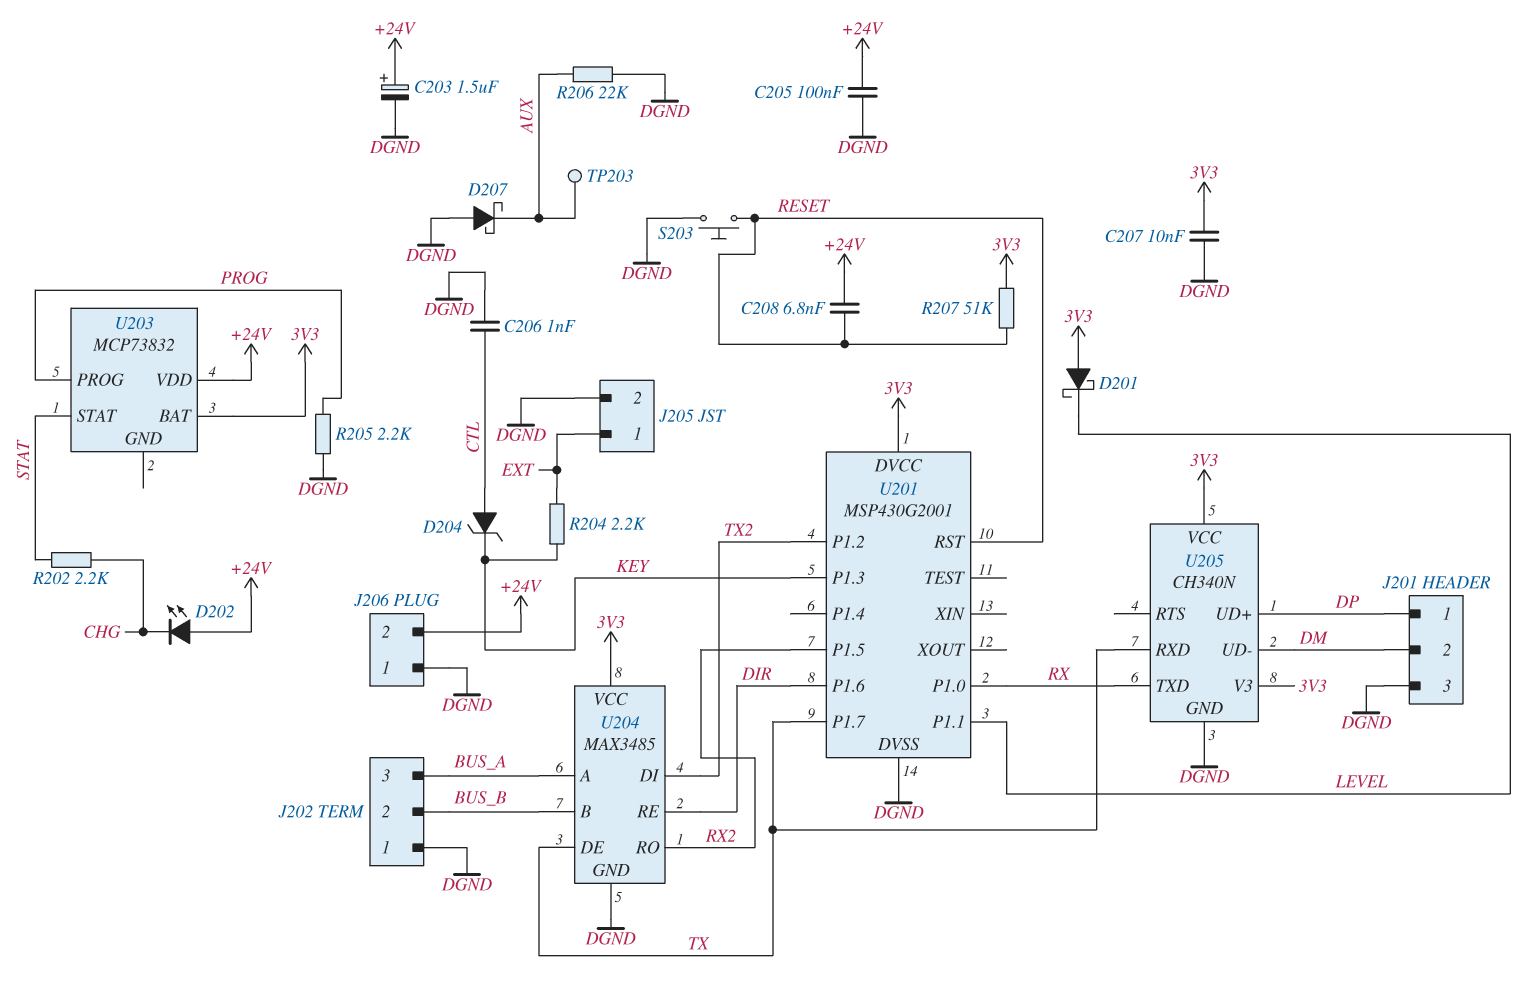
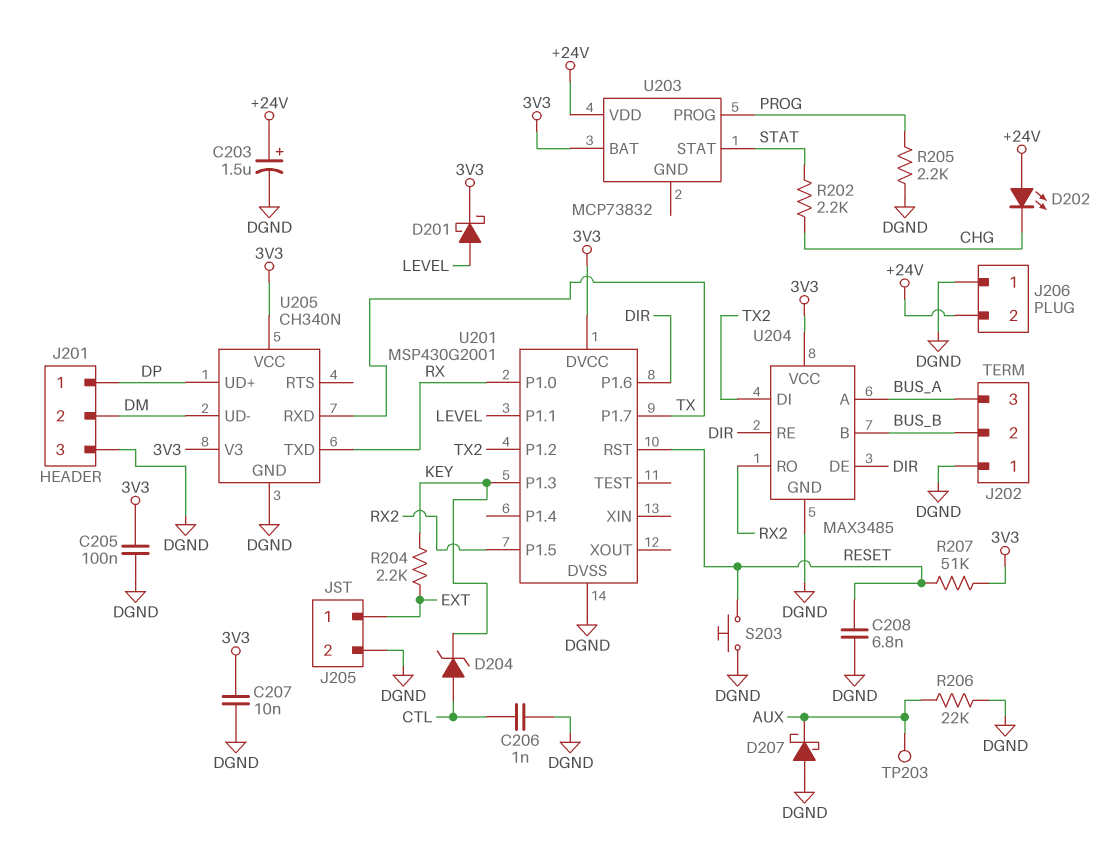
C205: 100nF (+24V, DGND) -> 100nF (3V3, DGND)
C208: 6.8nF (+24V, RESET) -> 6.8nF (DGND, RESET)
D201: schottky (A 3V3, K LEVEL) -> schottky (A LEVEL, K 3V3)
U204 pin DE: TX -> DIR

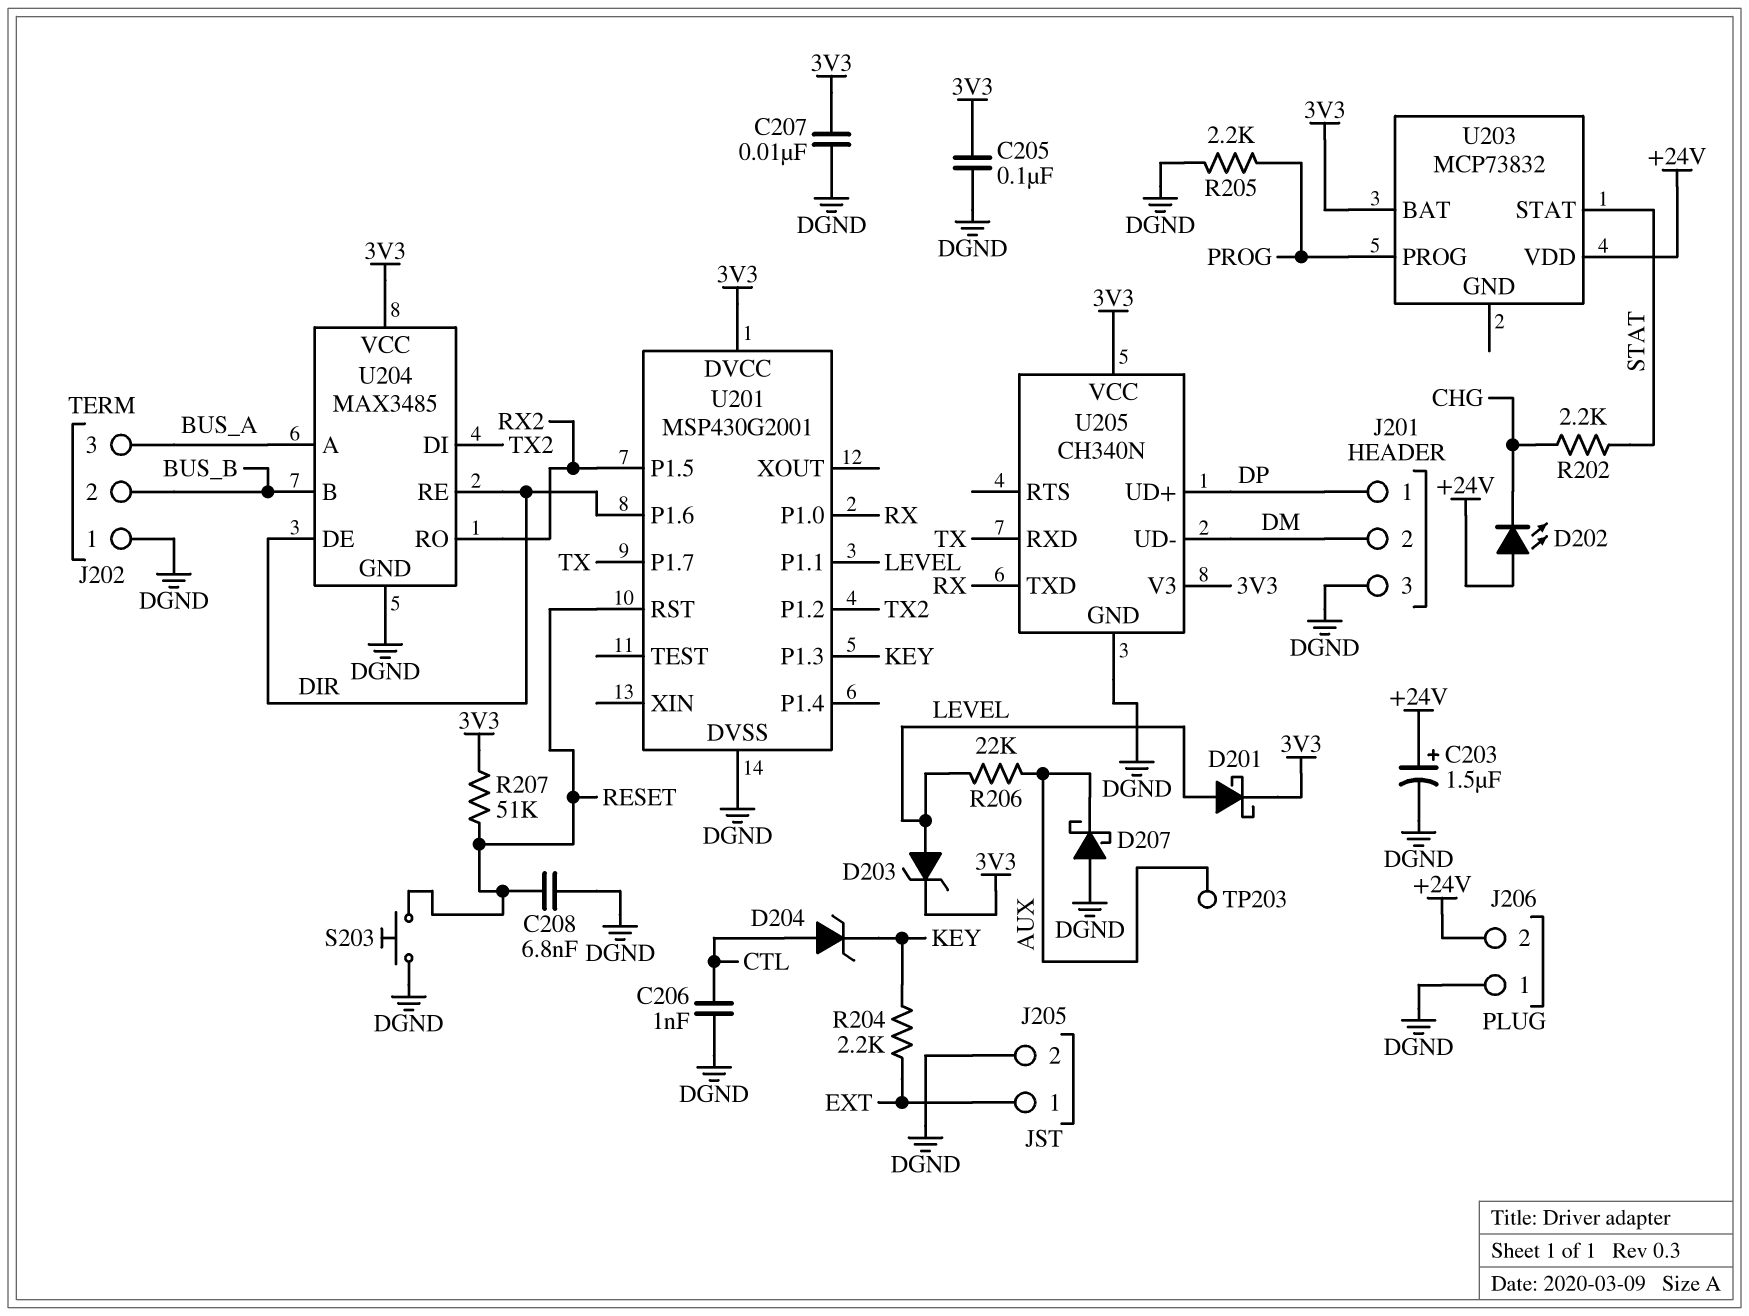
D203: none -> zener (A LEVEL, K 3V3)
R206: 22k (AUX, DGND) -> 22k (AUX, LEVEL)

